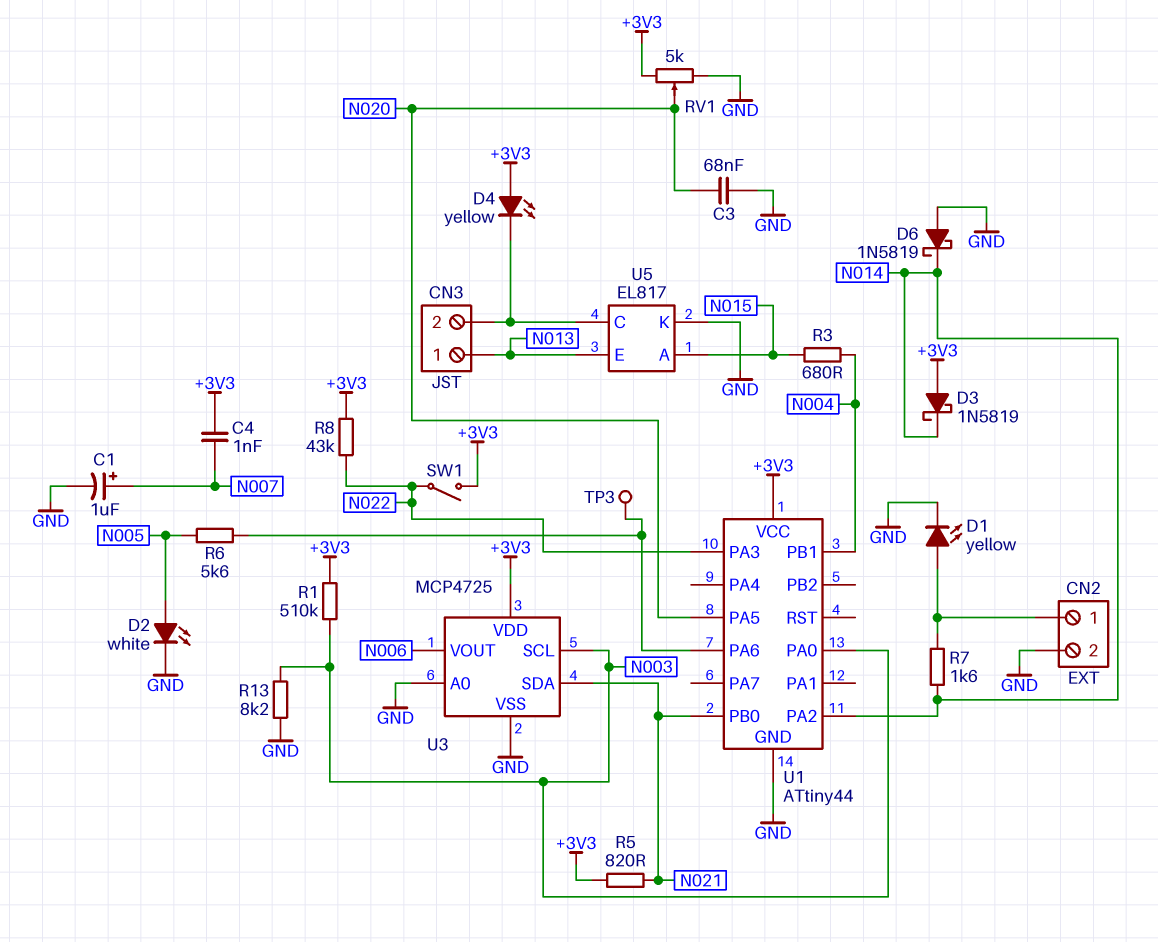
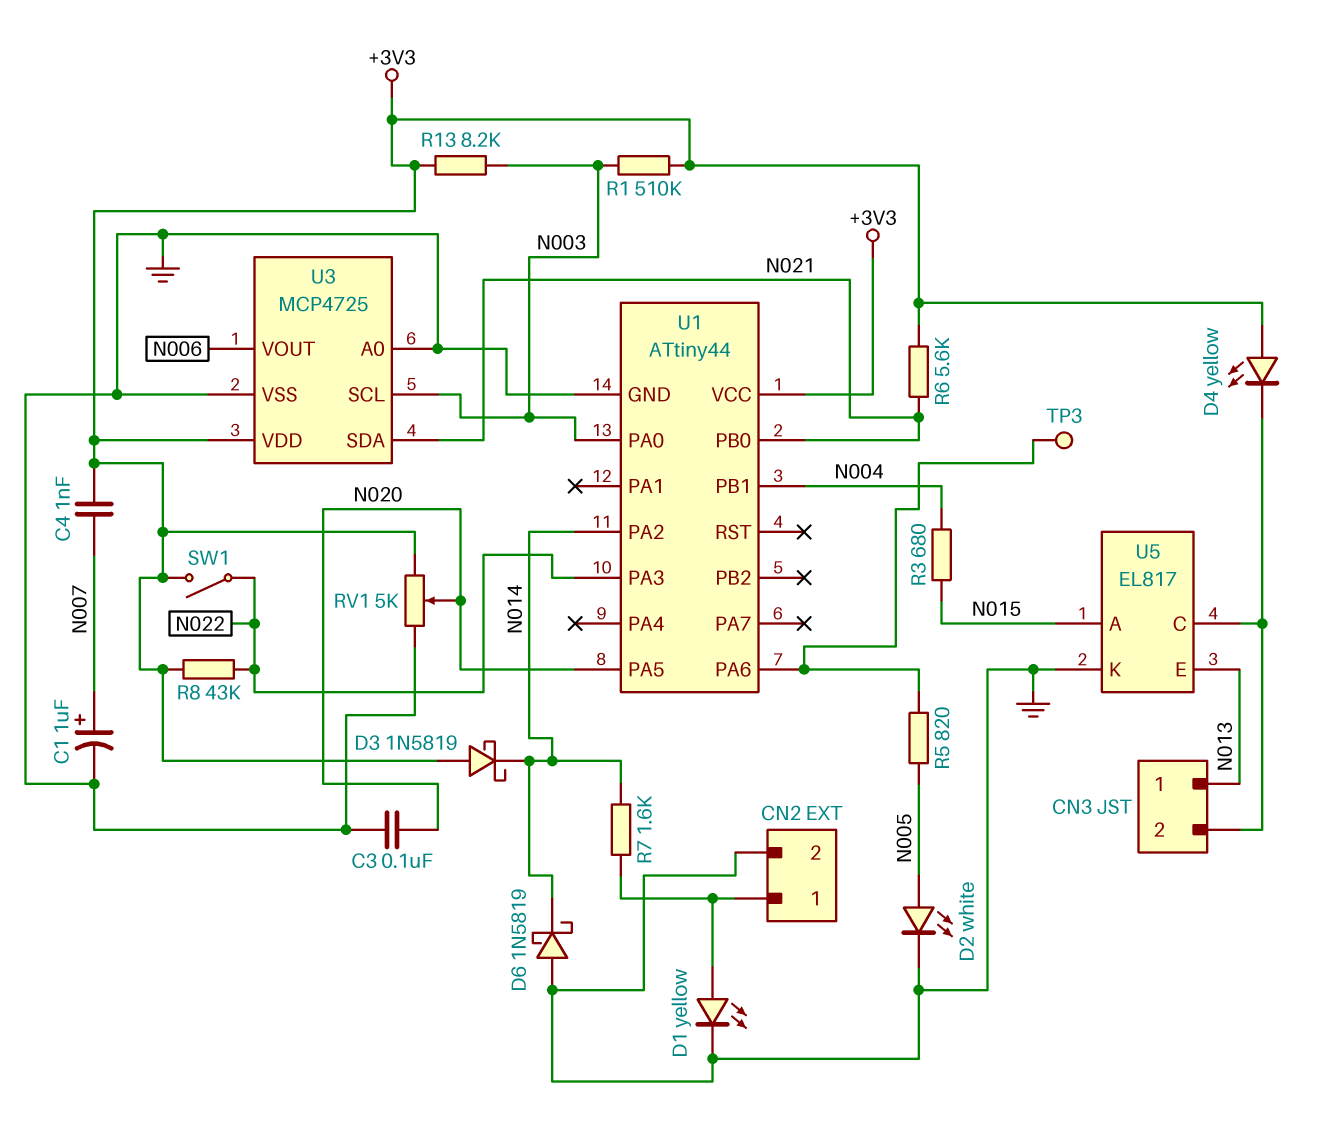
C3: 68nF (GND, N020) -> 100nF (GND, N020)
R5: 820 (+3V3, N021) -> 820 (N005, U1/PA6)
R6: 5.6k (N005, U1/PA6) -> 5.6k (+3V3, N021)
R13: 8.2k (GND, N003) -> 8.2k (+3V3, N003)

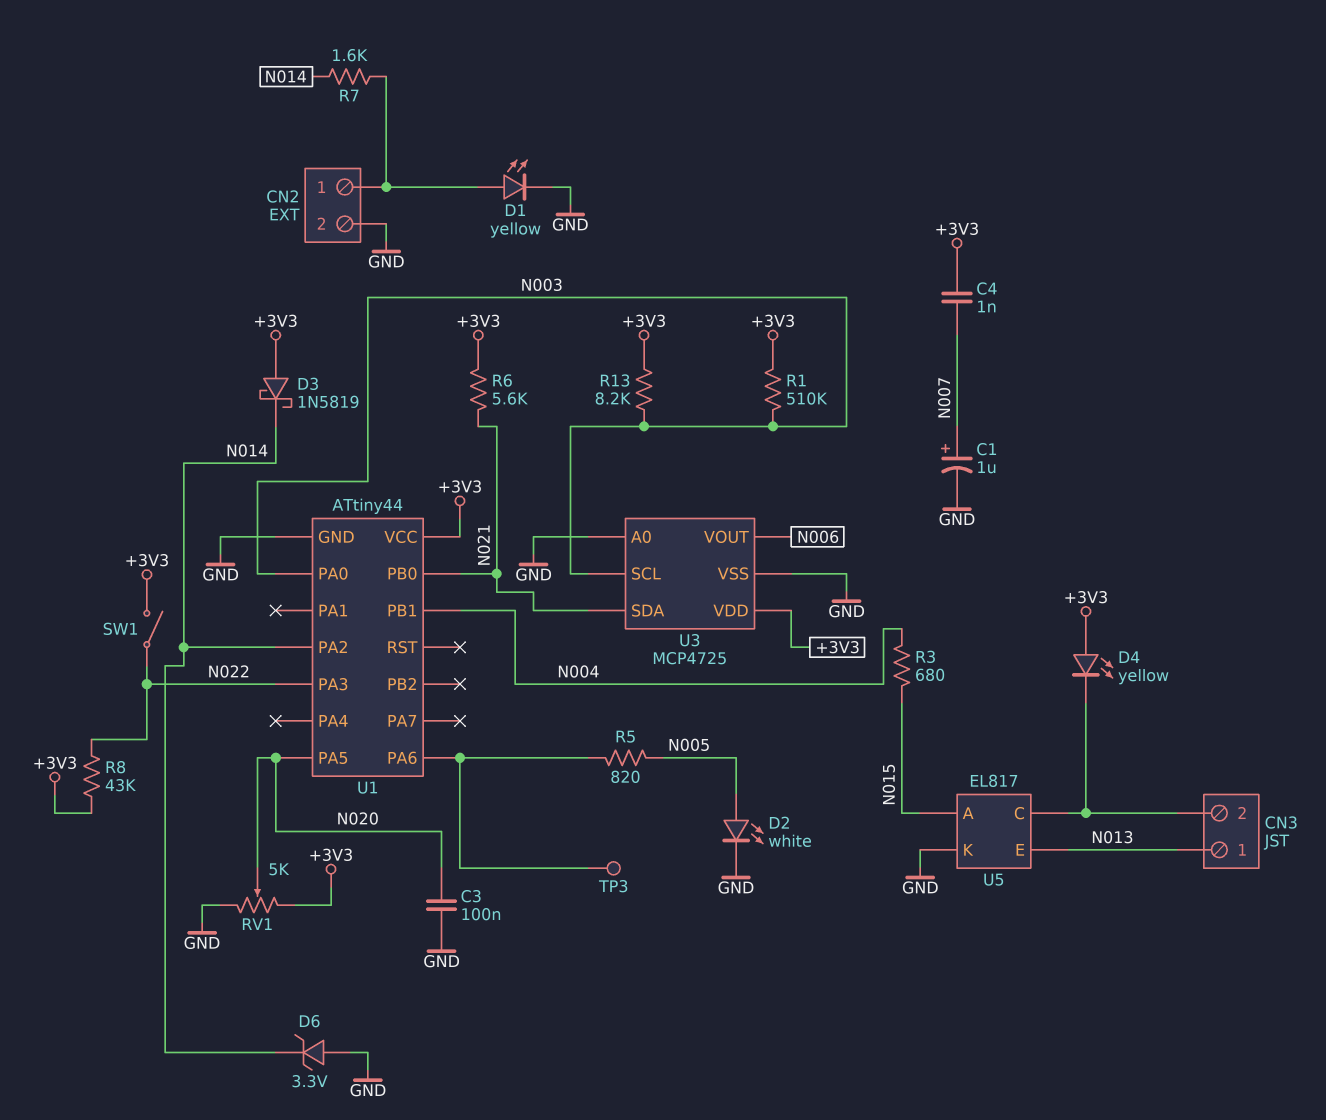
D6: schottky 1N5819 (A GND, K N014) -> zener 3.3V (A GND, K N014)

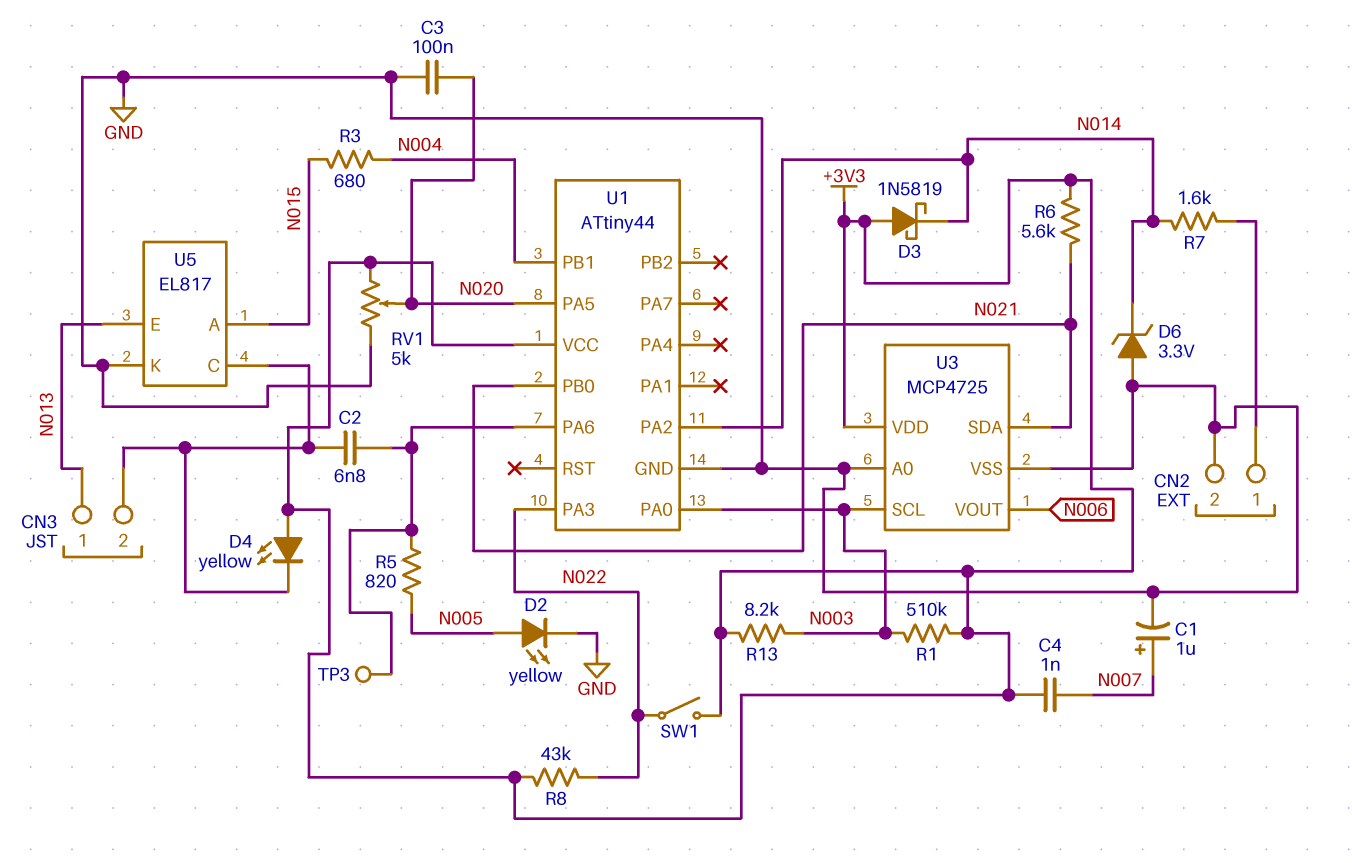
C2: none -> 6.8nF (CN3/2, U1/PA6)
D1: LED yellow (A CN2/1, K GND) -> none
D2: LED white (A N005, K GND) -> LED yellow (A N005, K GND)

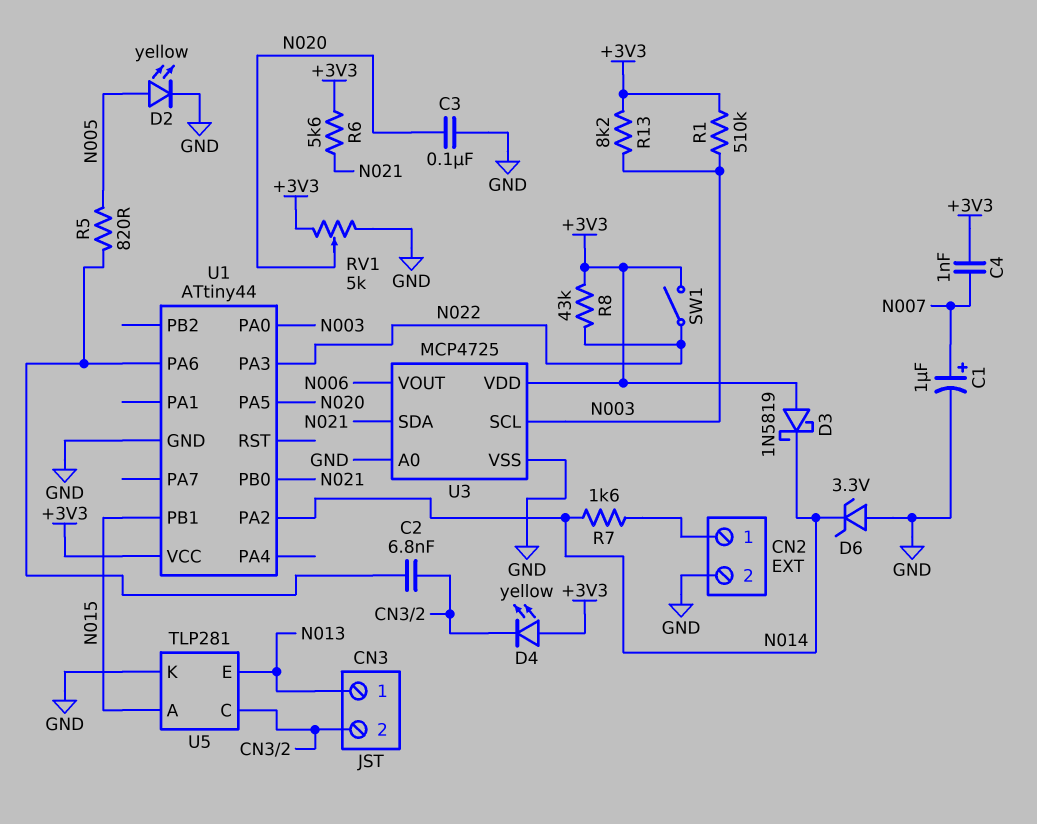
R3: 680 (N004, N015) -> none
TP3: test point (U1/PA6) -> none
U1 pin PB1: N004 -> N015
U5: EL817 -> TLP281

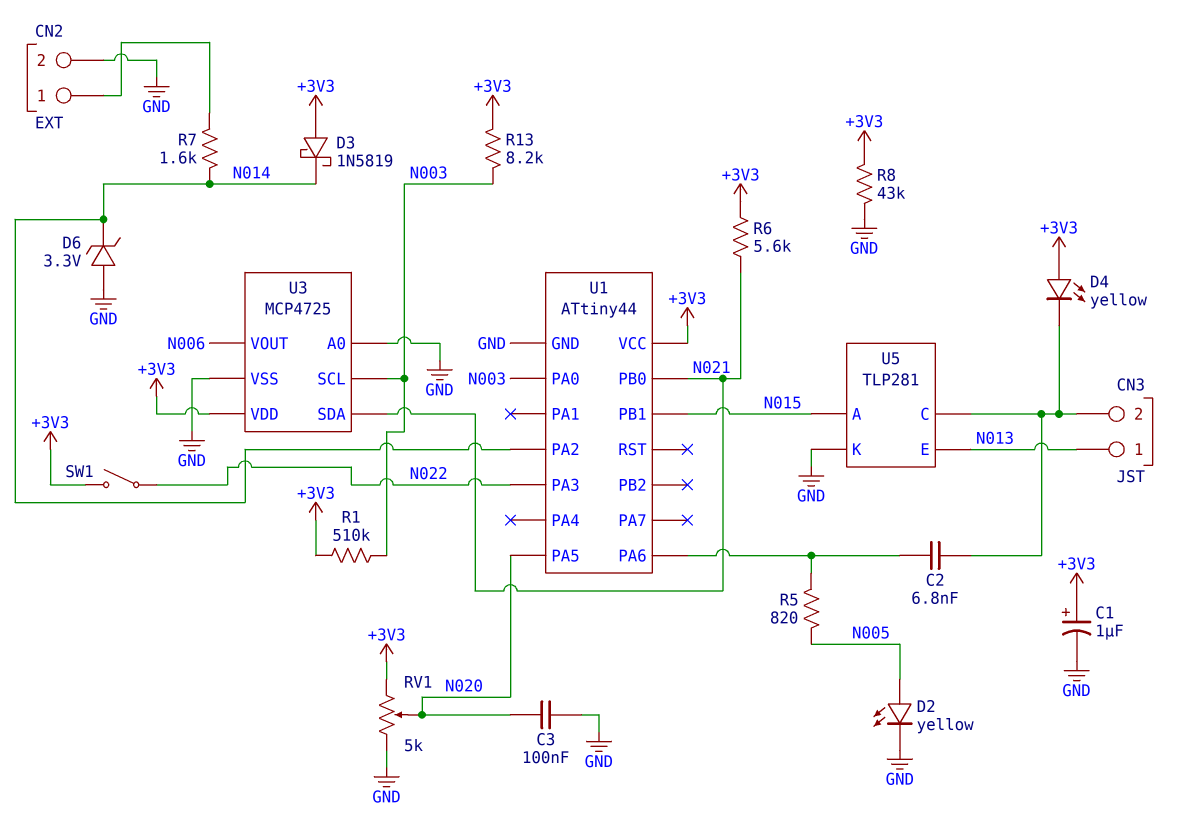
C1: 1uF (plus N007, minus GND) -> 1uF (plus +3V3, minus GND)
C4: 1nF (+3V3, N007) -> none
R8: 43k (+3V3, N022) -> 43k (+3V3, GND)

